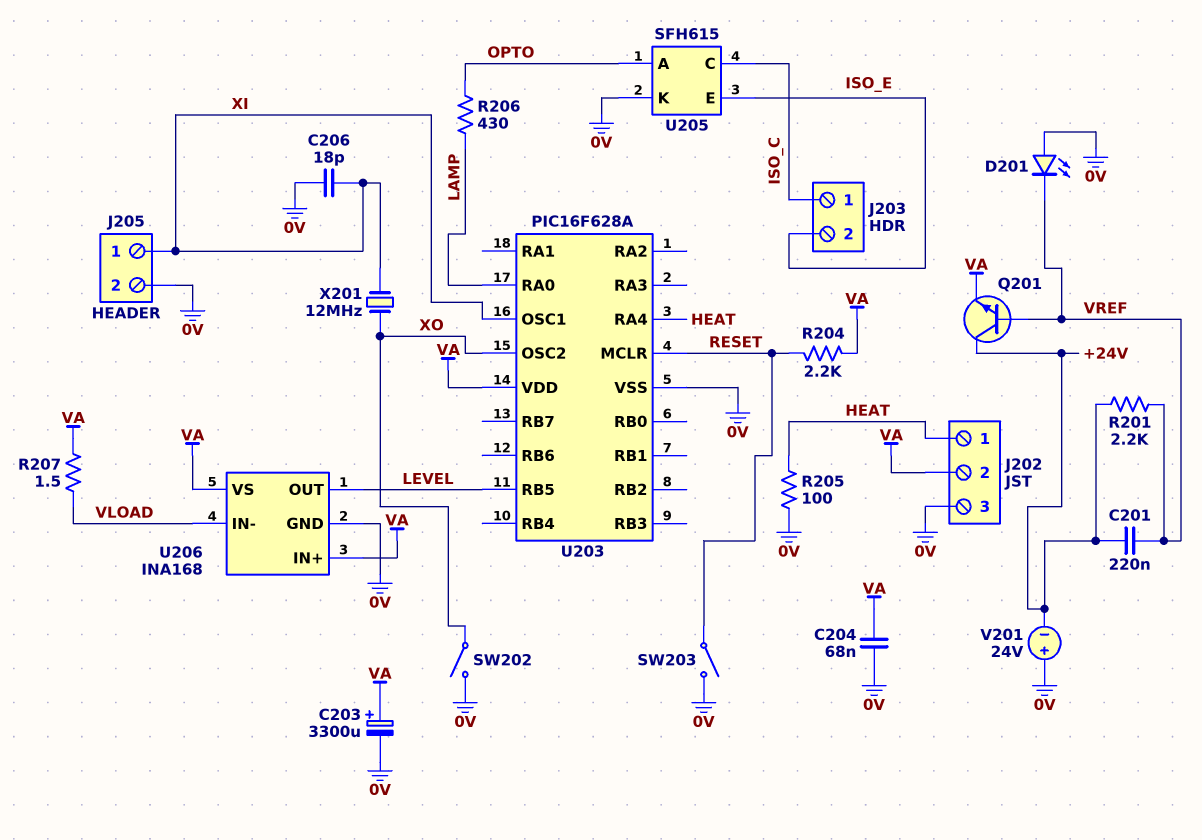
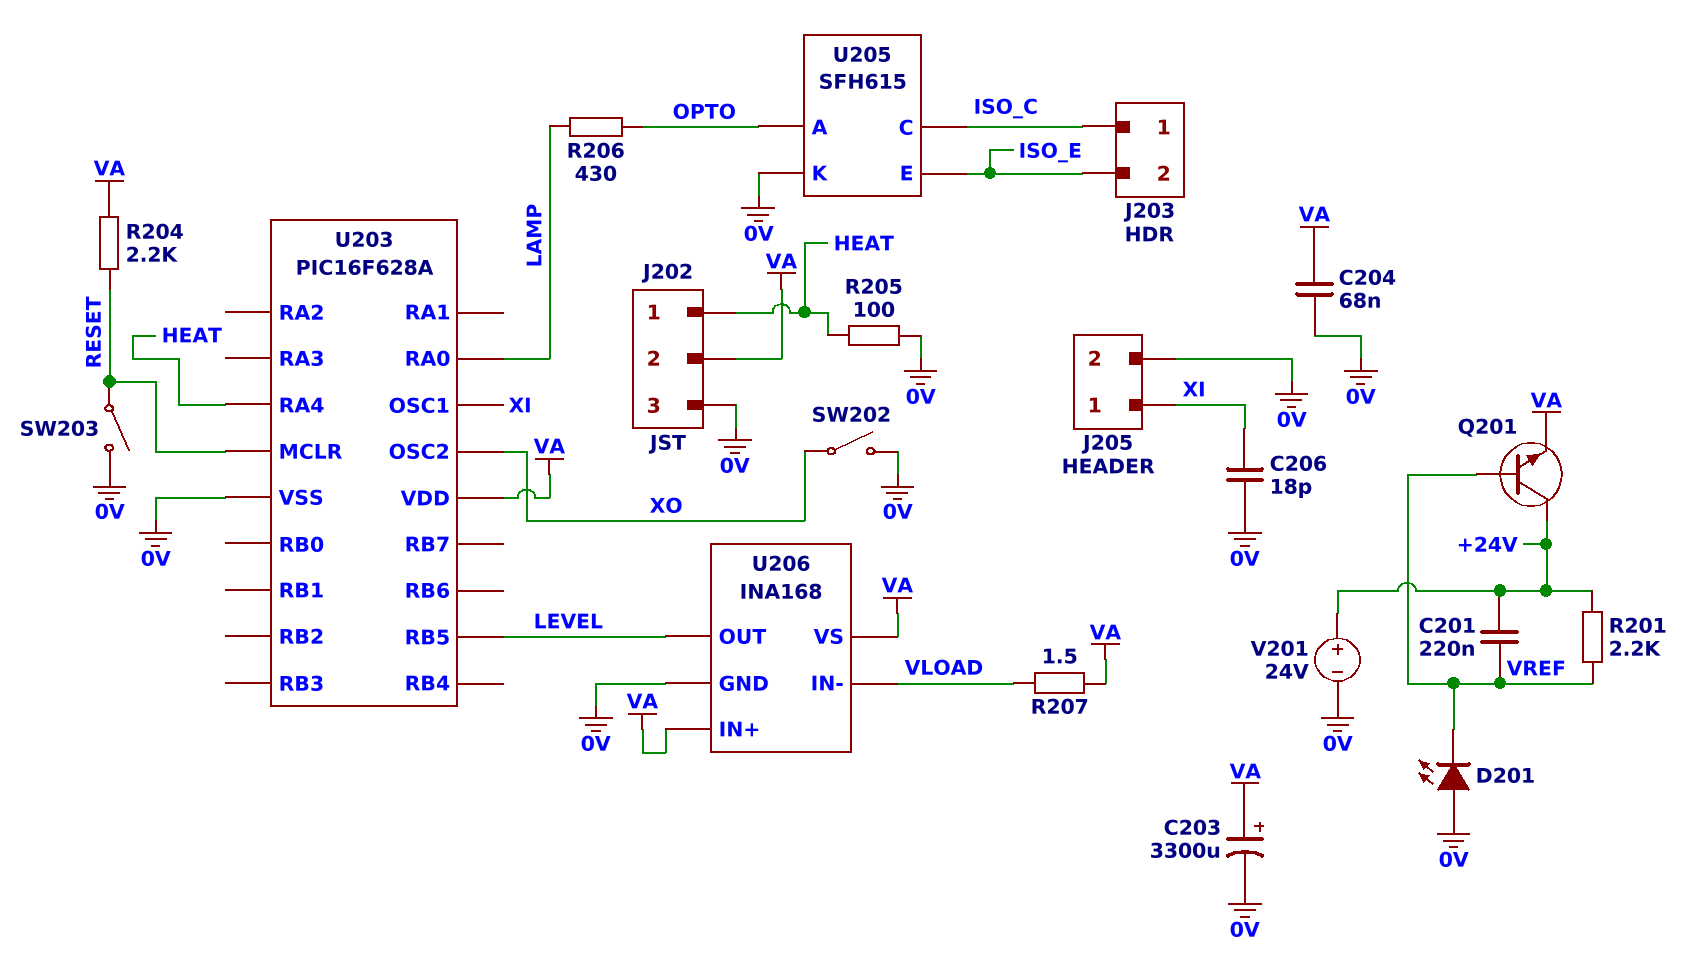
V201: 24V (plus 0V, minus +24V) -> 24V (plus +24V, minus 0V)
X201: 12MHz (XI, XO) -> none

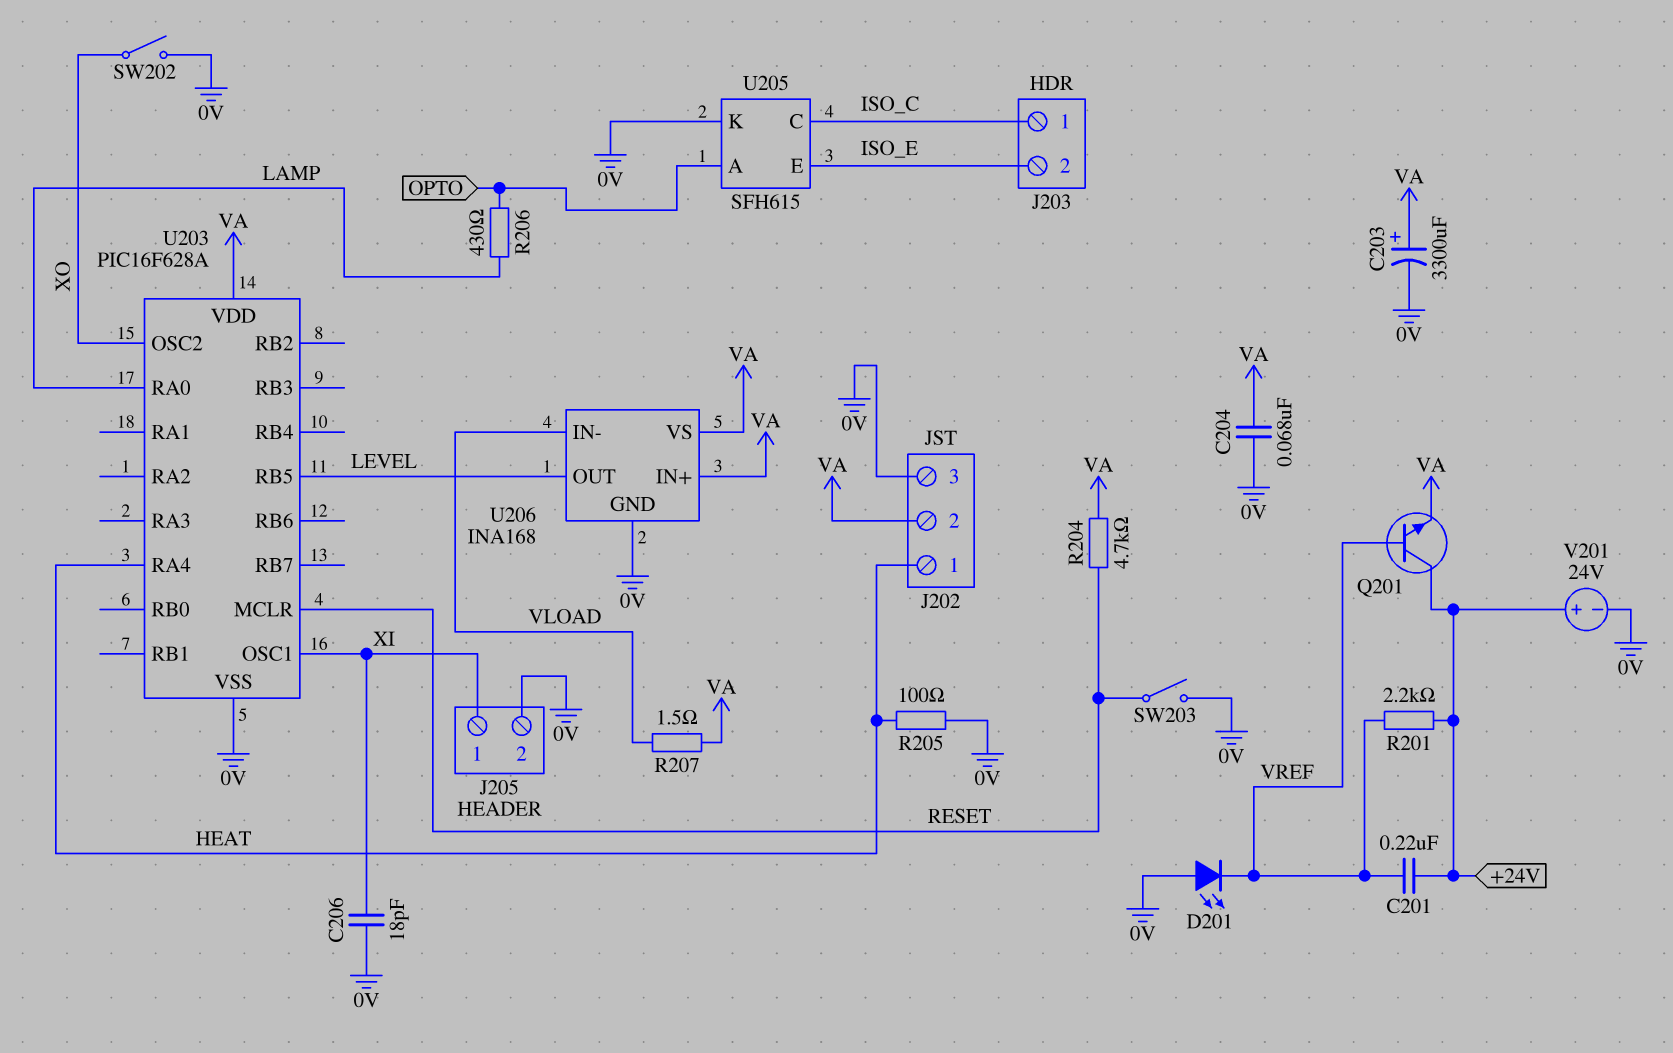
R204: 2.2k (RESET, VA) -> 4.7k (RESET, VA)

